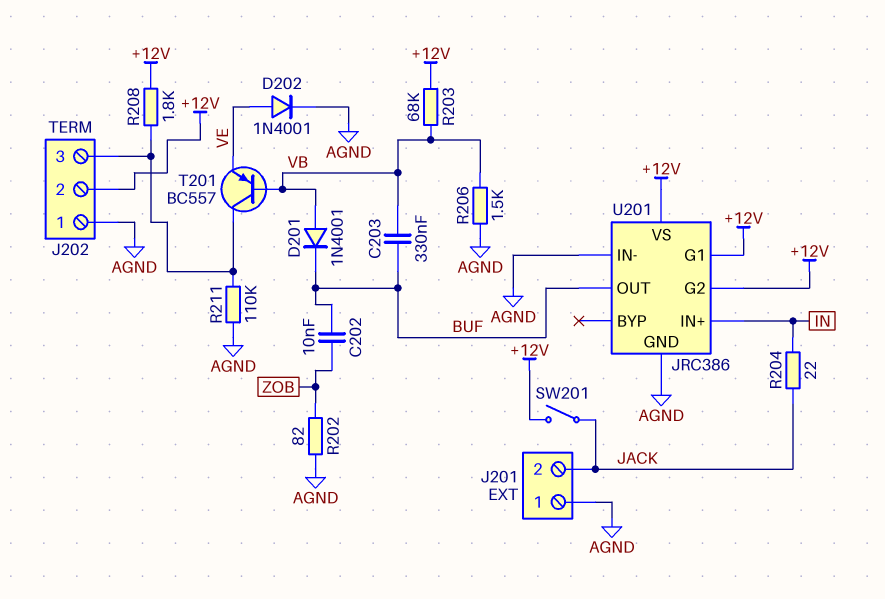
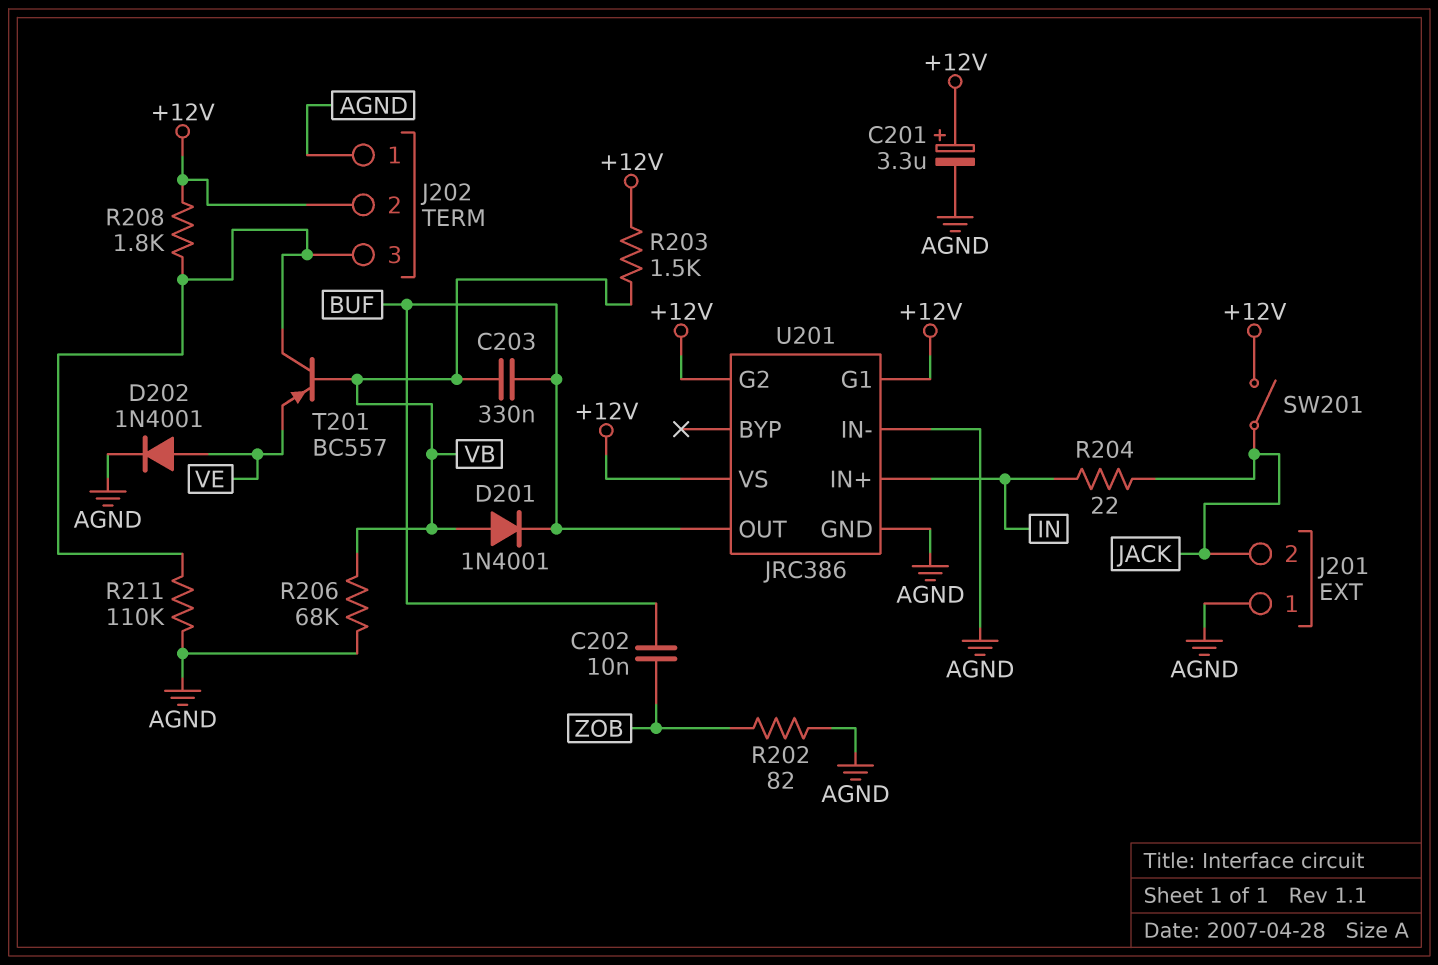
C201: none -> 3.3uF (plus +12V, minus AGND)
R203: 68k (+12V, VB) -> 1.5k (+12V, VB)
R206: 1.5k (AGND, VB) -> 68k (AGND, VB)

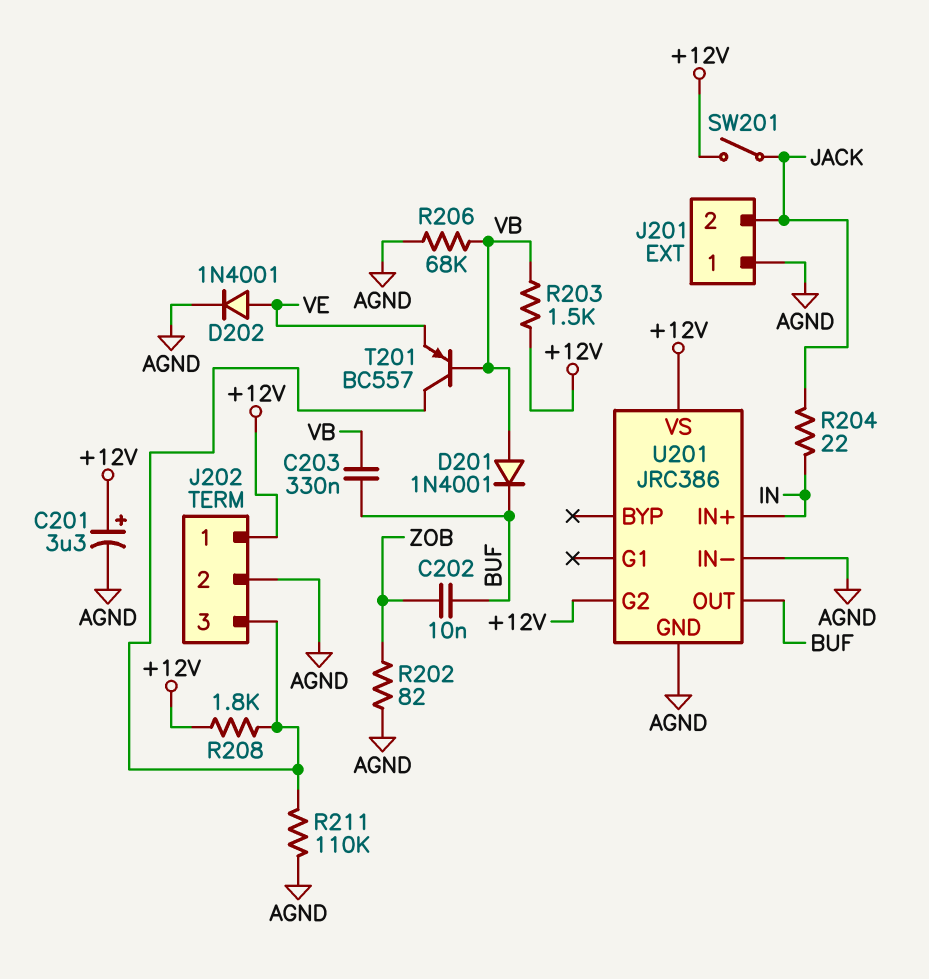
J202 pin 1: AGND -> +12V
J202 pin 2: +12V -> AGND
U201 pin G1: +12V -> none

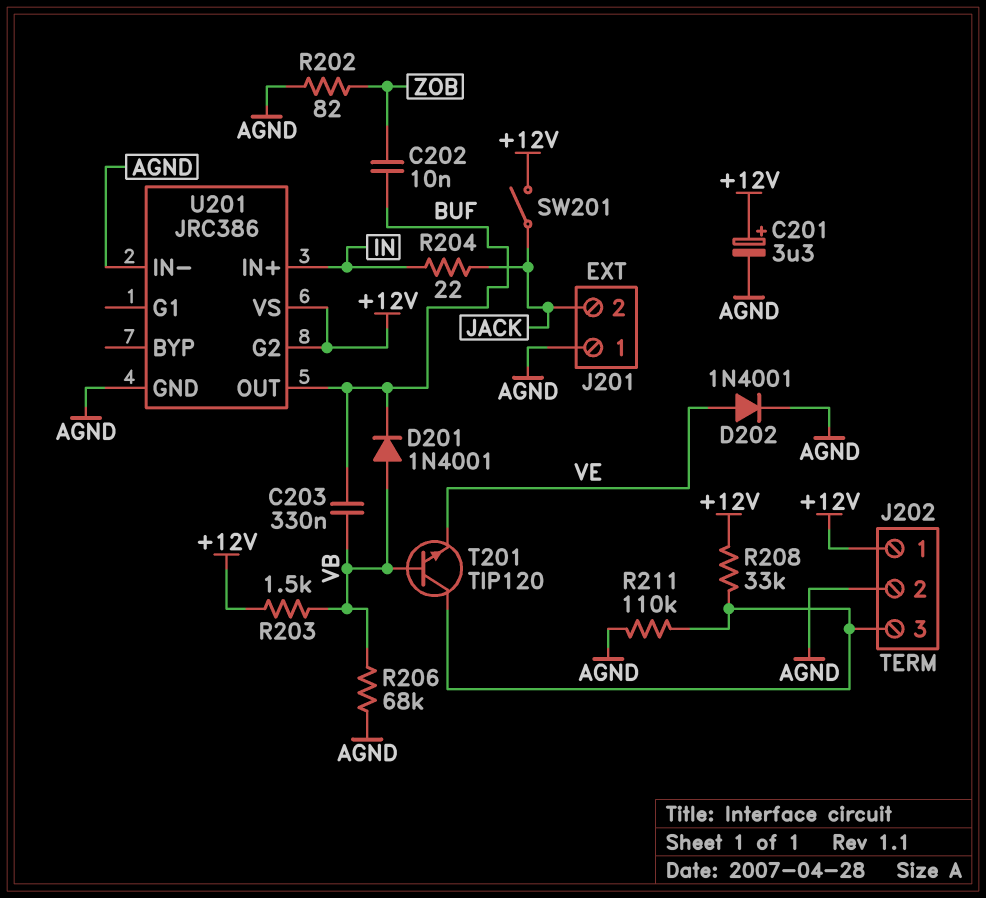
R208: 1.8k (+12V, J202/3) -> 33k (+12V, J202/3)
T201: PNP BC557 (B VB, C J202/3, E VE) -> NPN TIP120 (B VB, C J202/3, E VE)

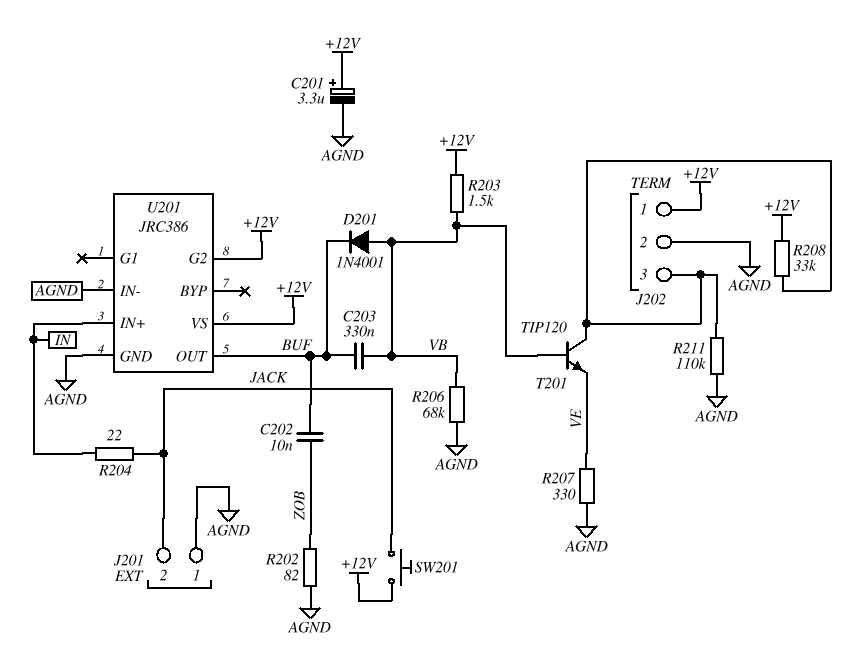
D202: diode 1N4001 (A VE, K AGND) -> none
R207: none -> 330 (AGND, VE)
SW201: switch (+12V, JACK) -> button (+12V, JACK)

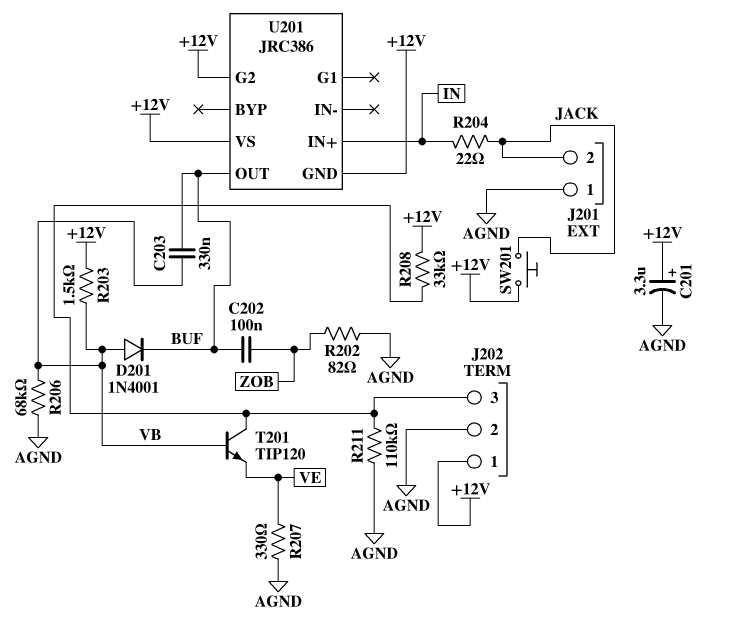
C202: 10nF (BUF, ZOB) -> 100nF (BUF, ZOB)
U201 pin GND: AGND -> +12V
U201 pin IN-: AGND -> none

